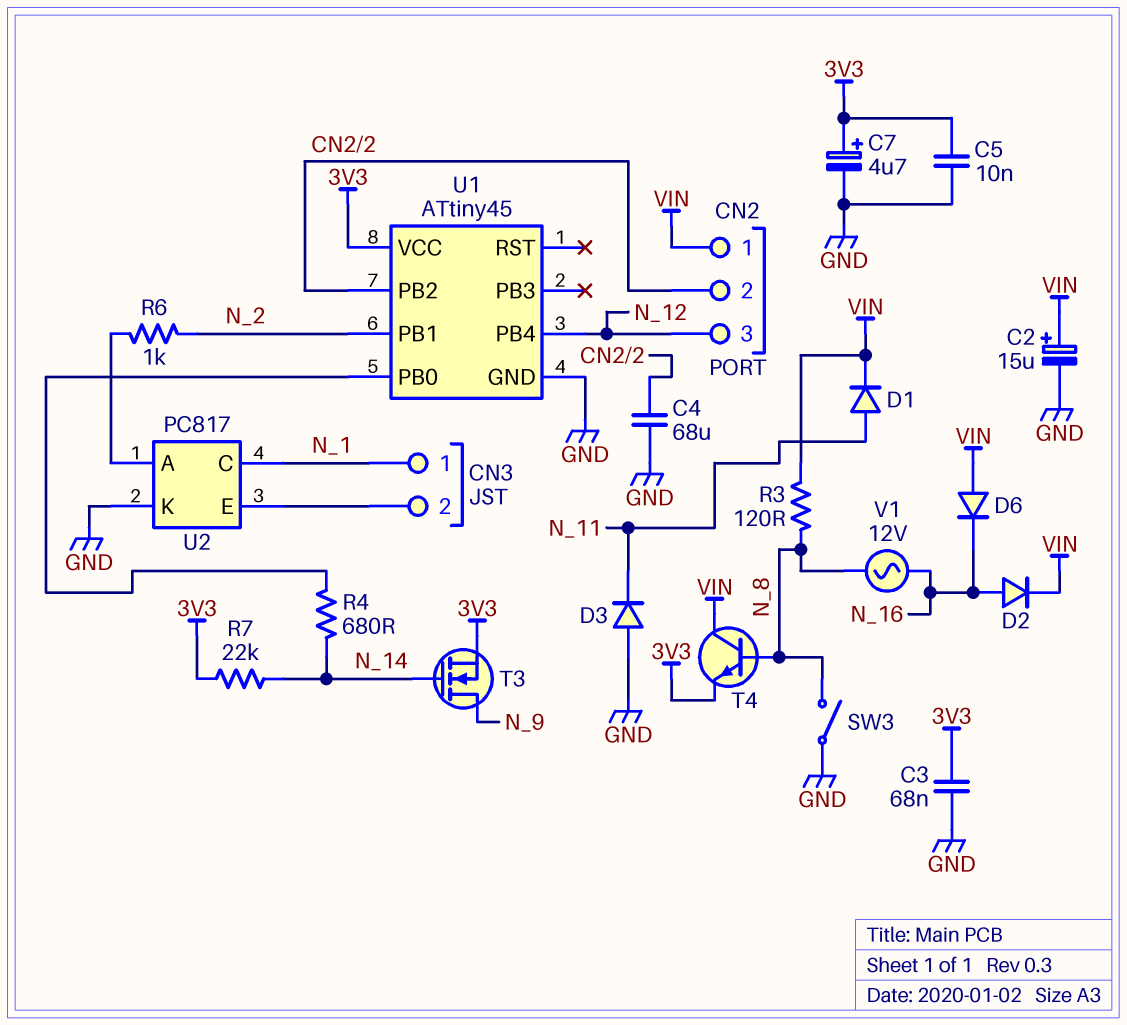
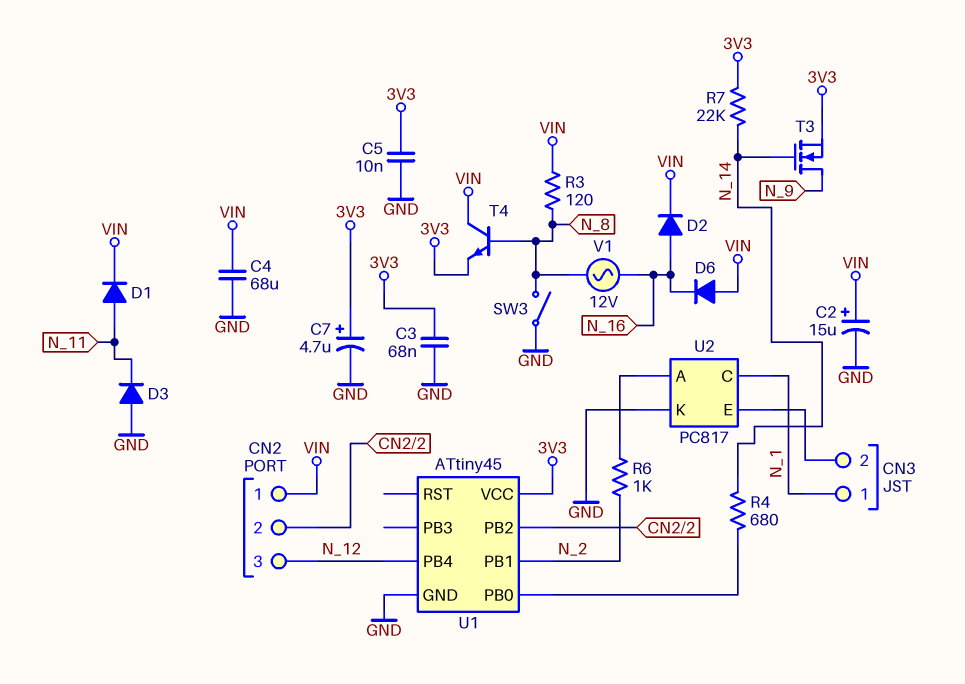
C4: 68uF (CN2/2, GND) -> 68uF (GND, VIN)

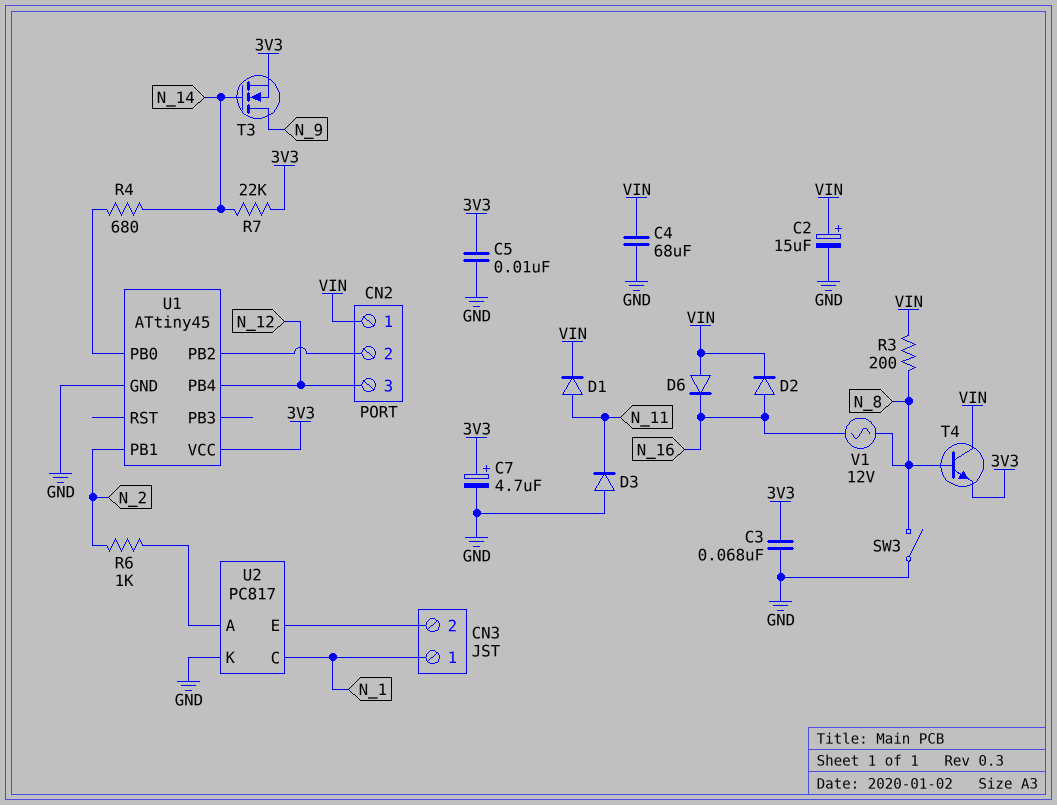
R3: 120 (N_8, VIN) -> 200 (N_8, VIN)

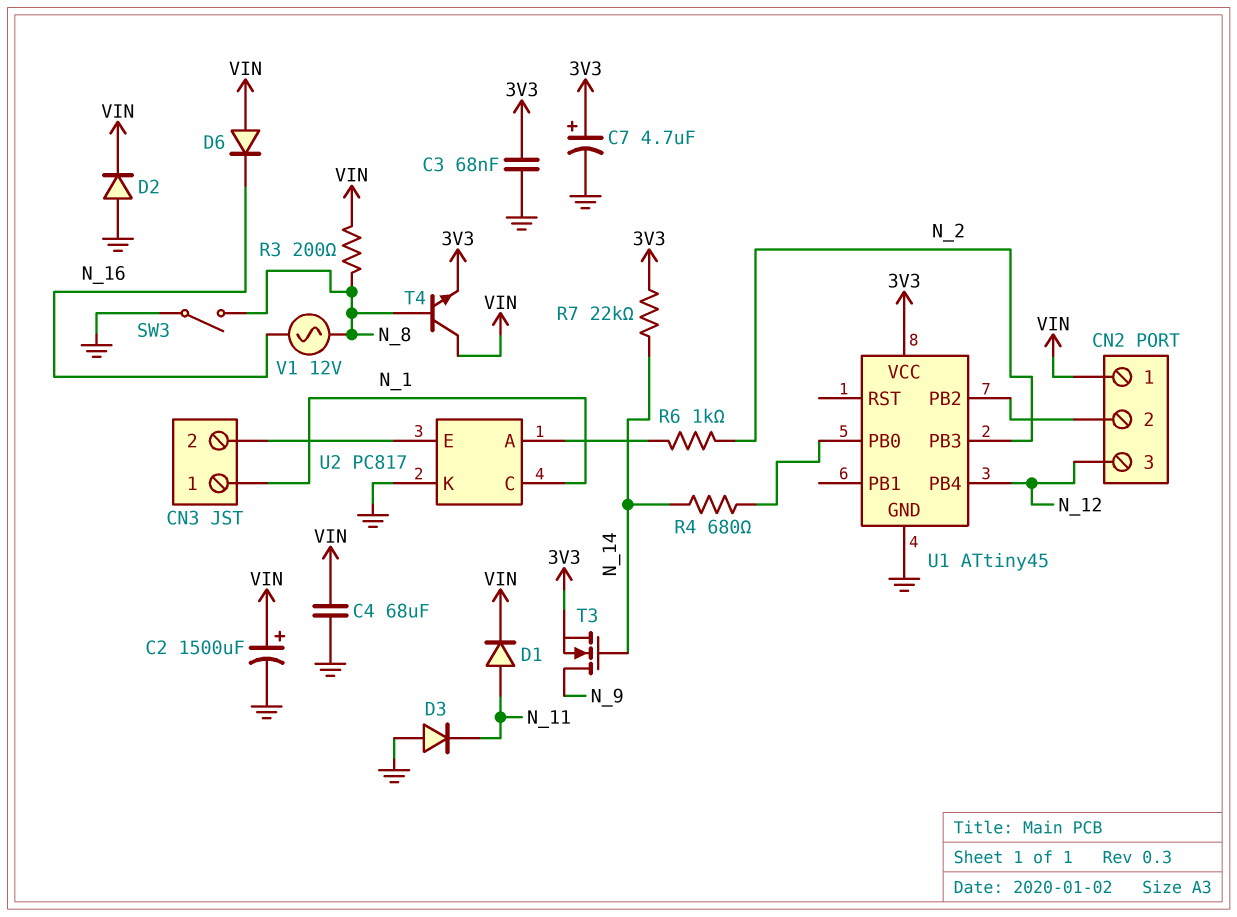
C2: 15uF (plus VIN, minus GND) -> 1500uF (plus VIN, minus GND)
C5: 10nF (3V3, GND) -> none
D2: diode (A N_16, K VIN) -> diode (A GND, K VIN)
U1 pin PB1: N_2 -> none
U1 pin PB3: none -> N_2

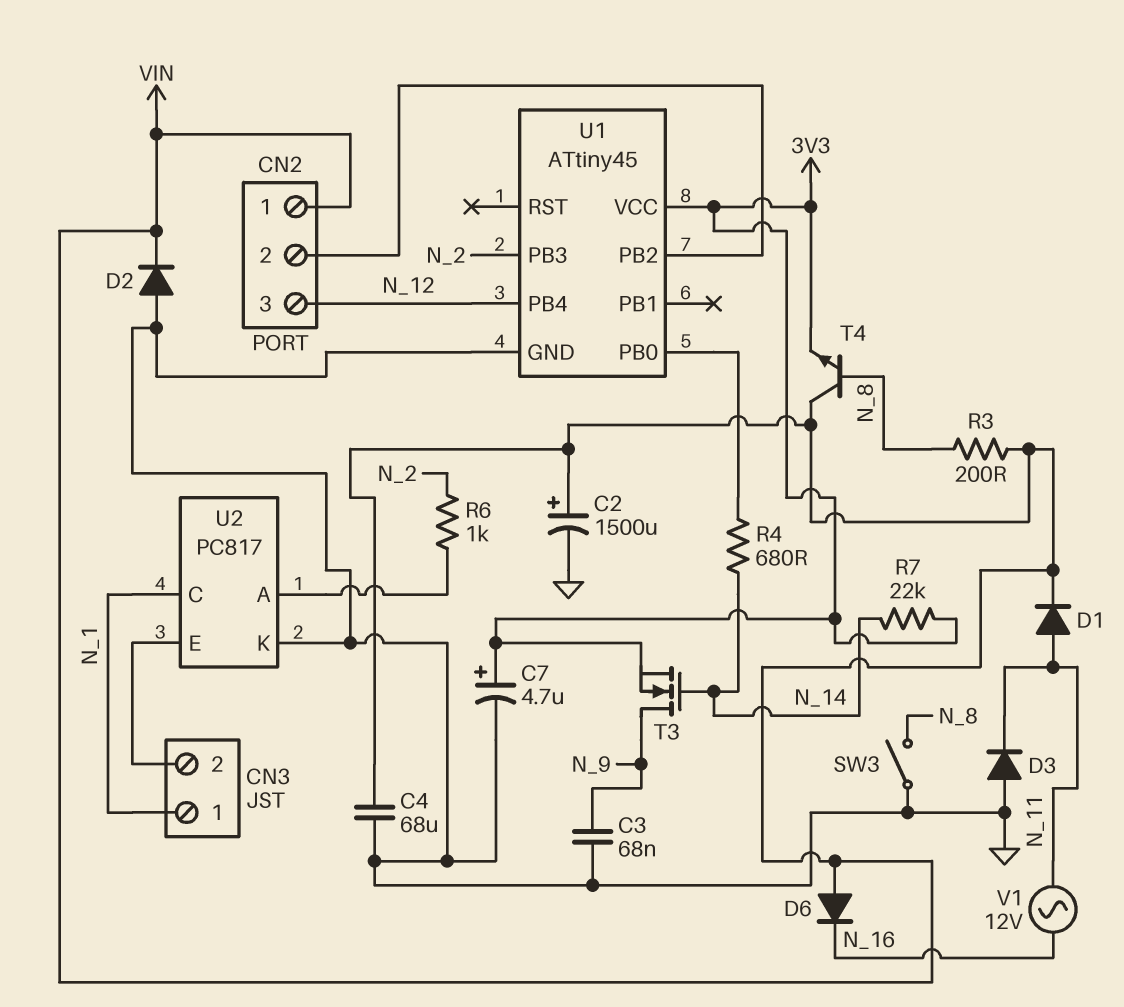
C3: 68nF (3V3, GND) -> 68nF (GND, N_9)
V1: AC 12V (N_8, N_16) -> AC 12V (N_11, N_16)

